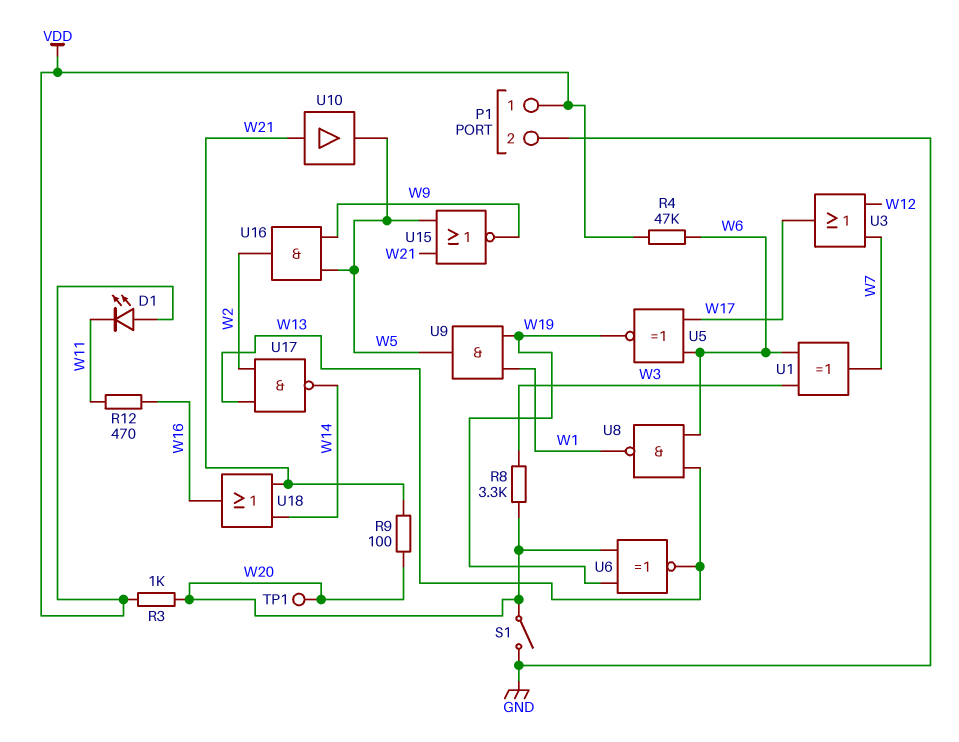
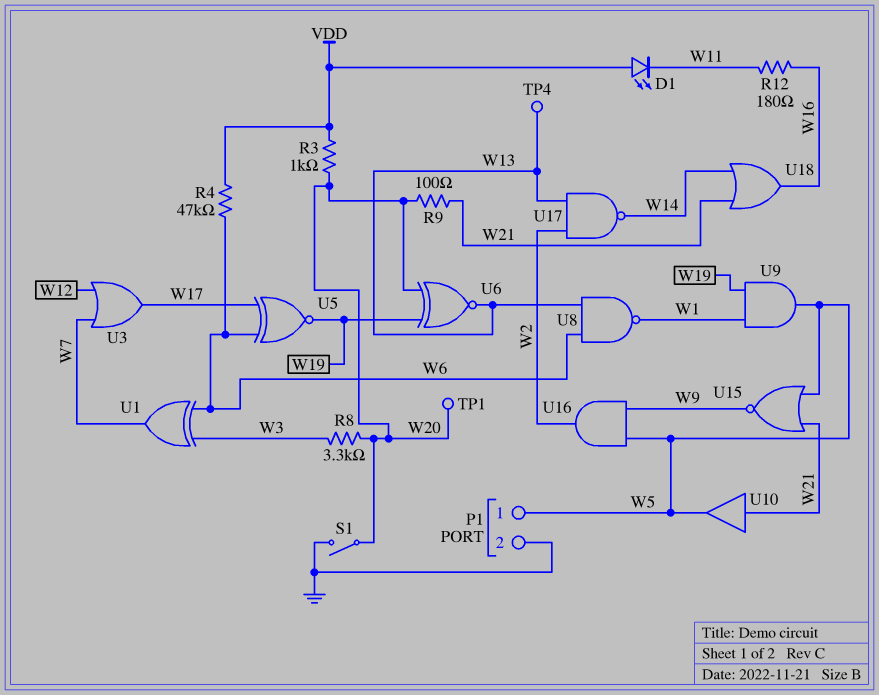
P1 pin 1: VDD -> W5
R12: 470 (W11, W16) -> 180 (W11, W16)
TP4: none -> test point (W13)

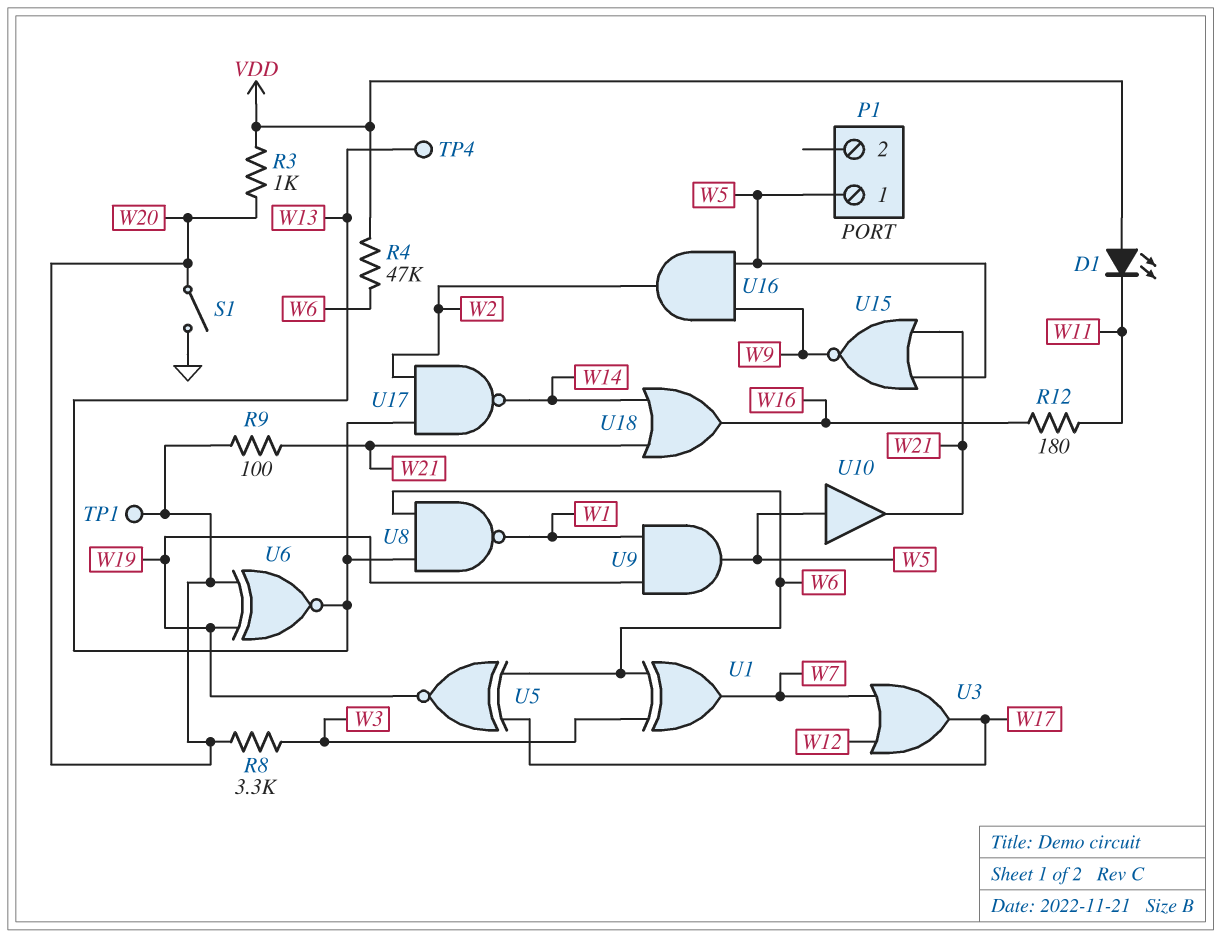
P1 pin 2: GND -> none
U10: buffer (in W21, out W5) -> buffer (in W5, out W21)

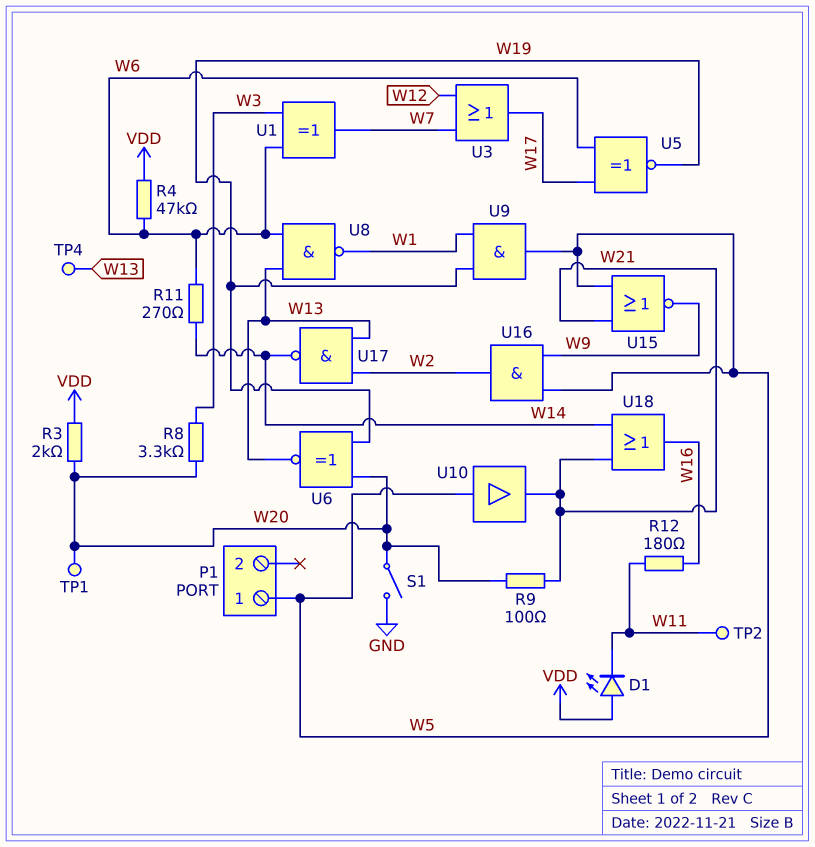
R3: 1k (VDD, W20) -> 2k (VDD, W20)
R11: none -> 270 (W6, W14)
TP2: none -> test point (W11)

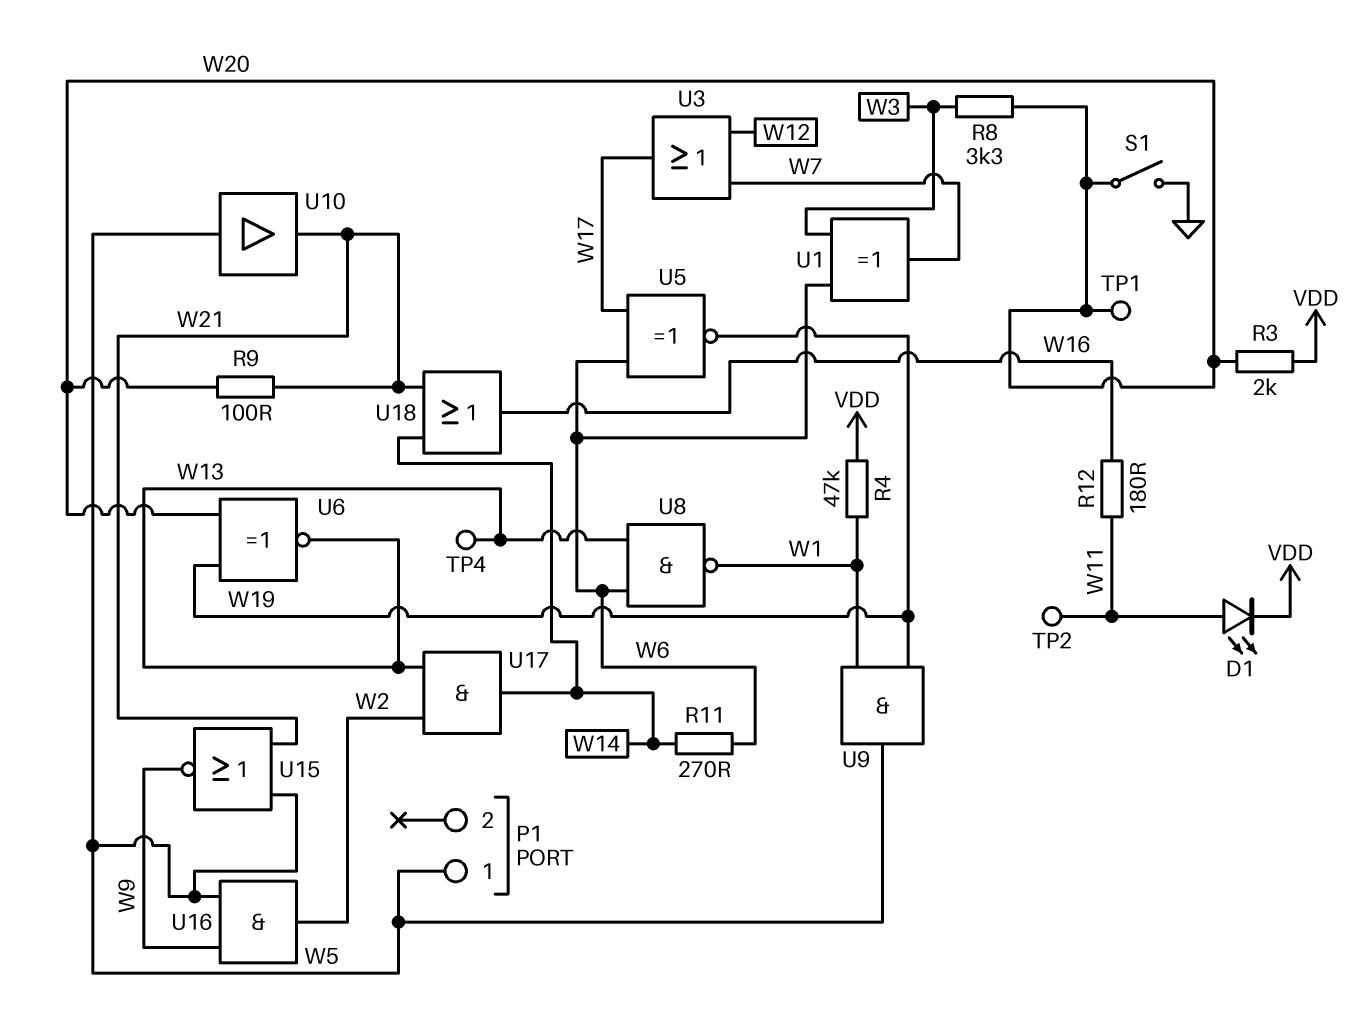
D1: LED (A VDD, K W11) -> LED (A W11, K VDD)
R4: 47k (VDD, W6) -> 47k (VDD, W1)
U17: NAND (in W2, in W13, out W14) -> AND (in W2, in W13, out W14)

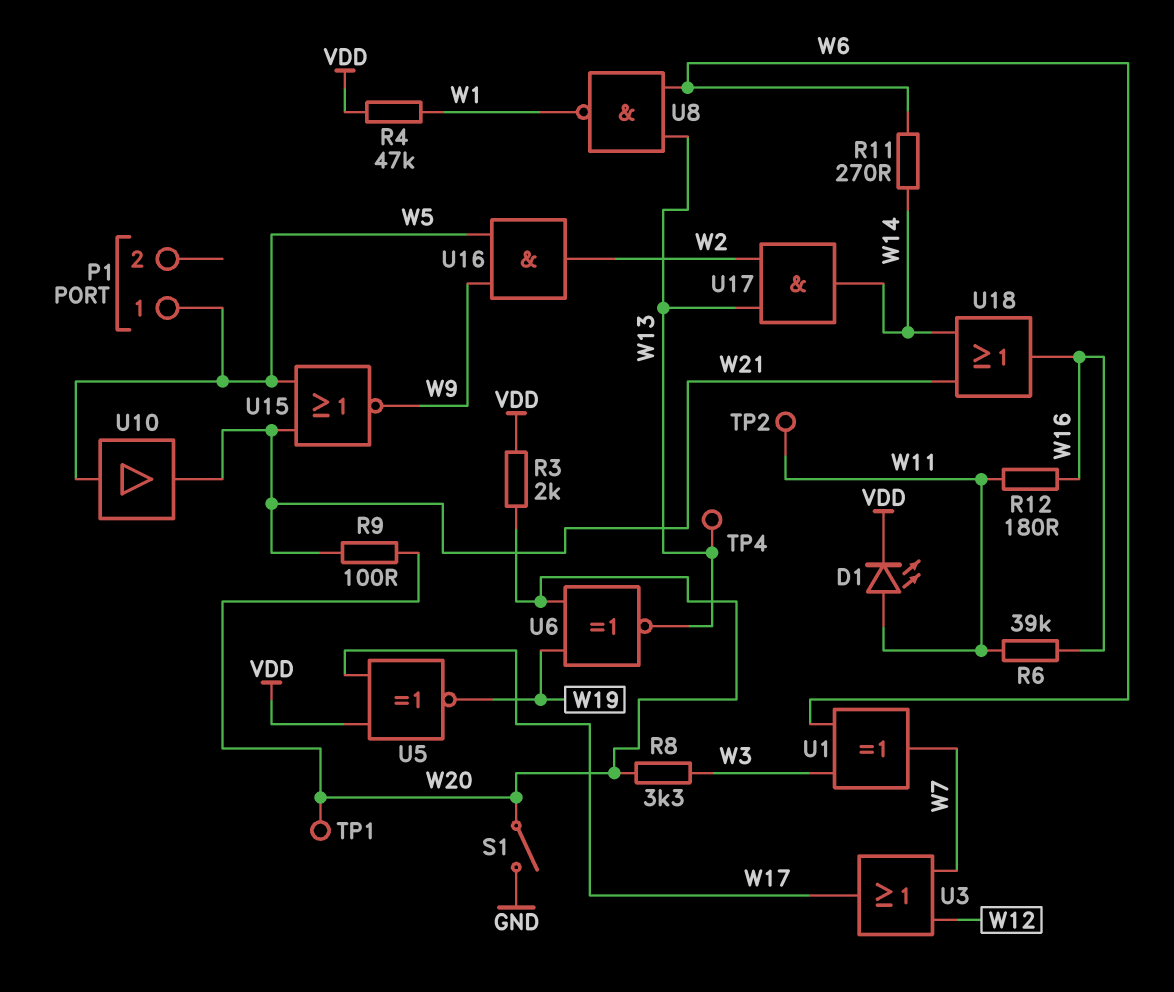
R6: none -> 39k (W11, W16)
U5: XNOR (in W6, in W17, out W19) -> XNOR (in VDD, in W17, out W19)
U9: AND (in W1, in W19, out W5) -> none

